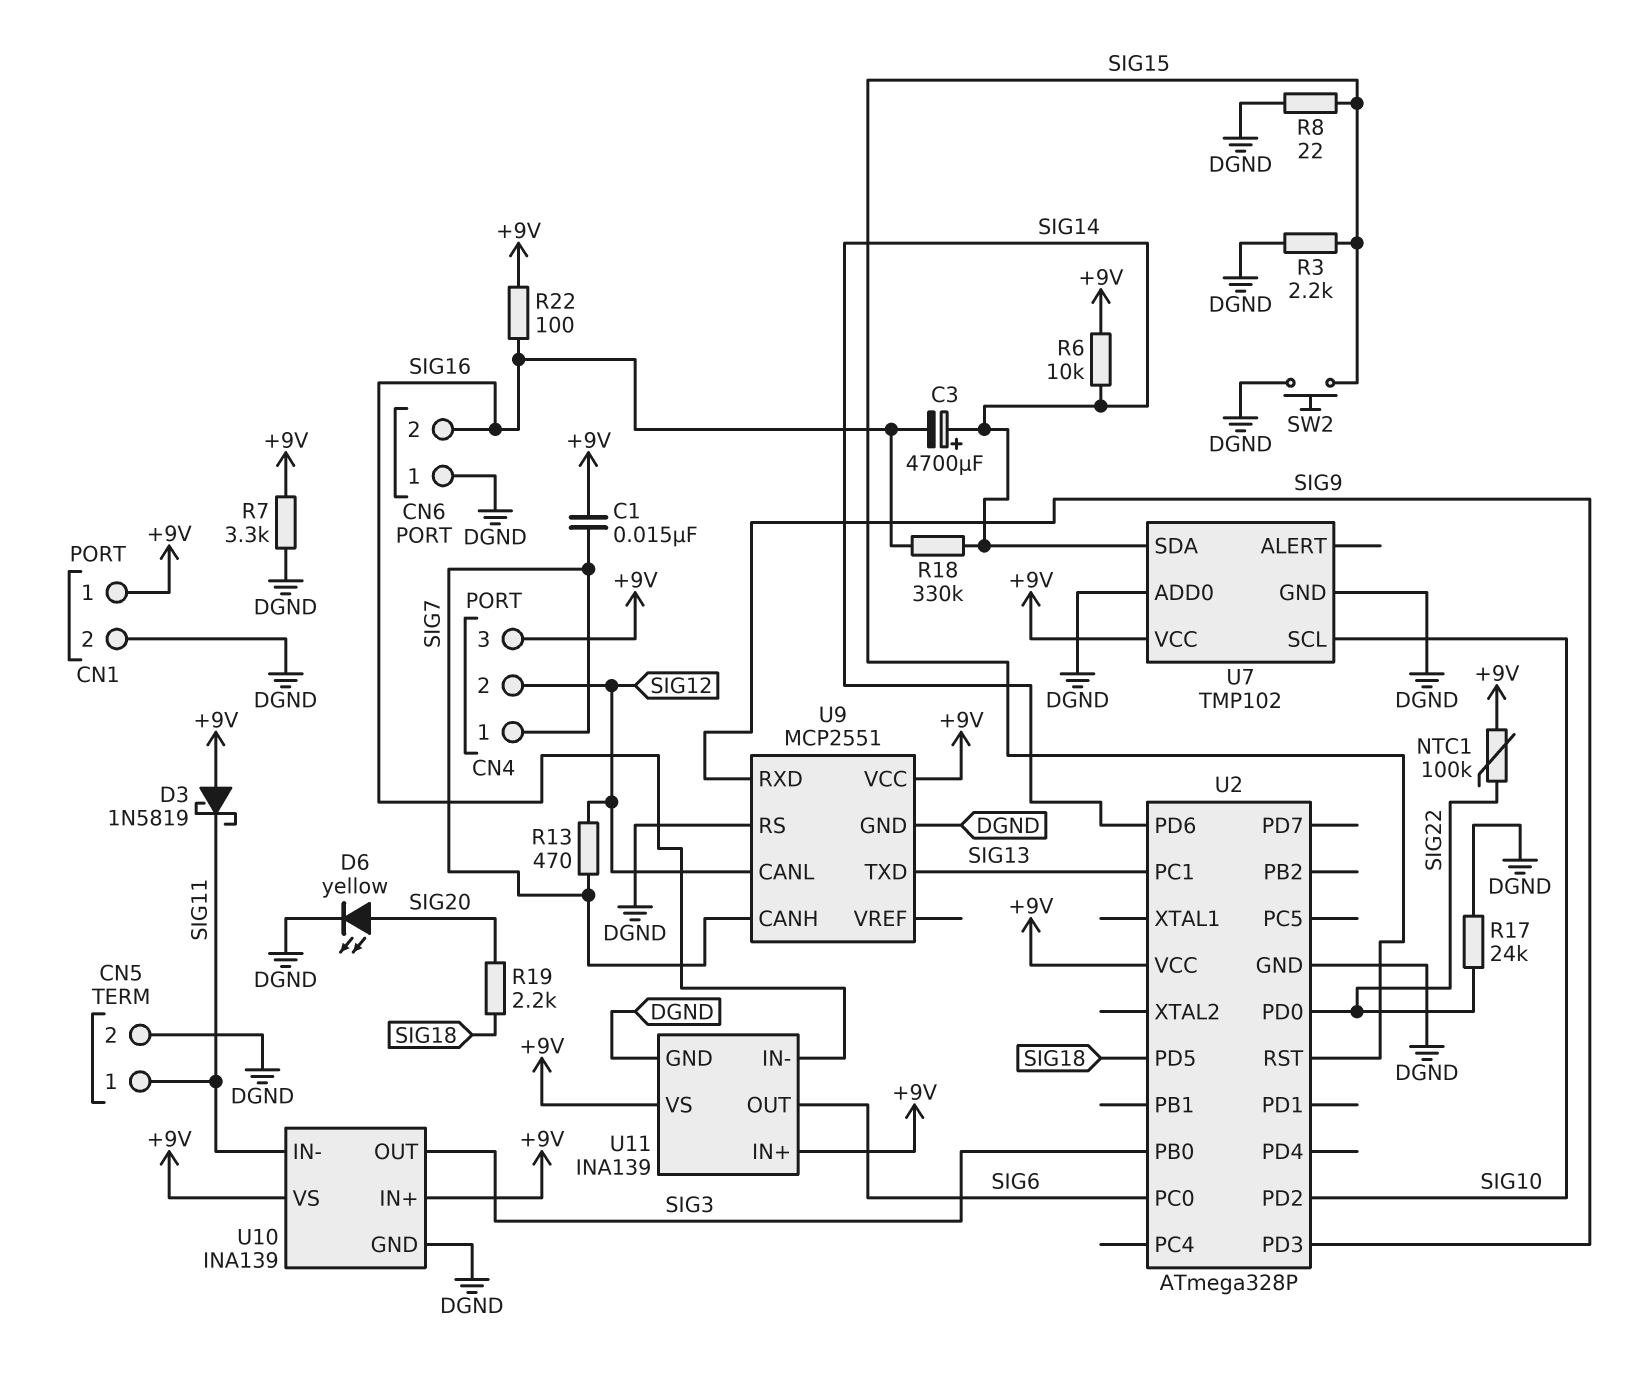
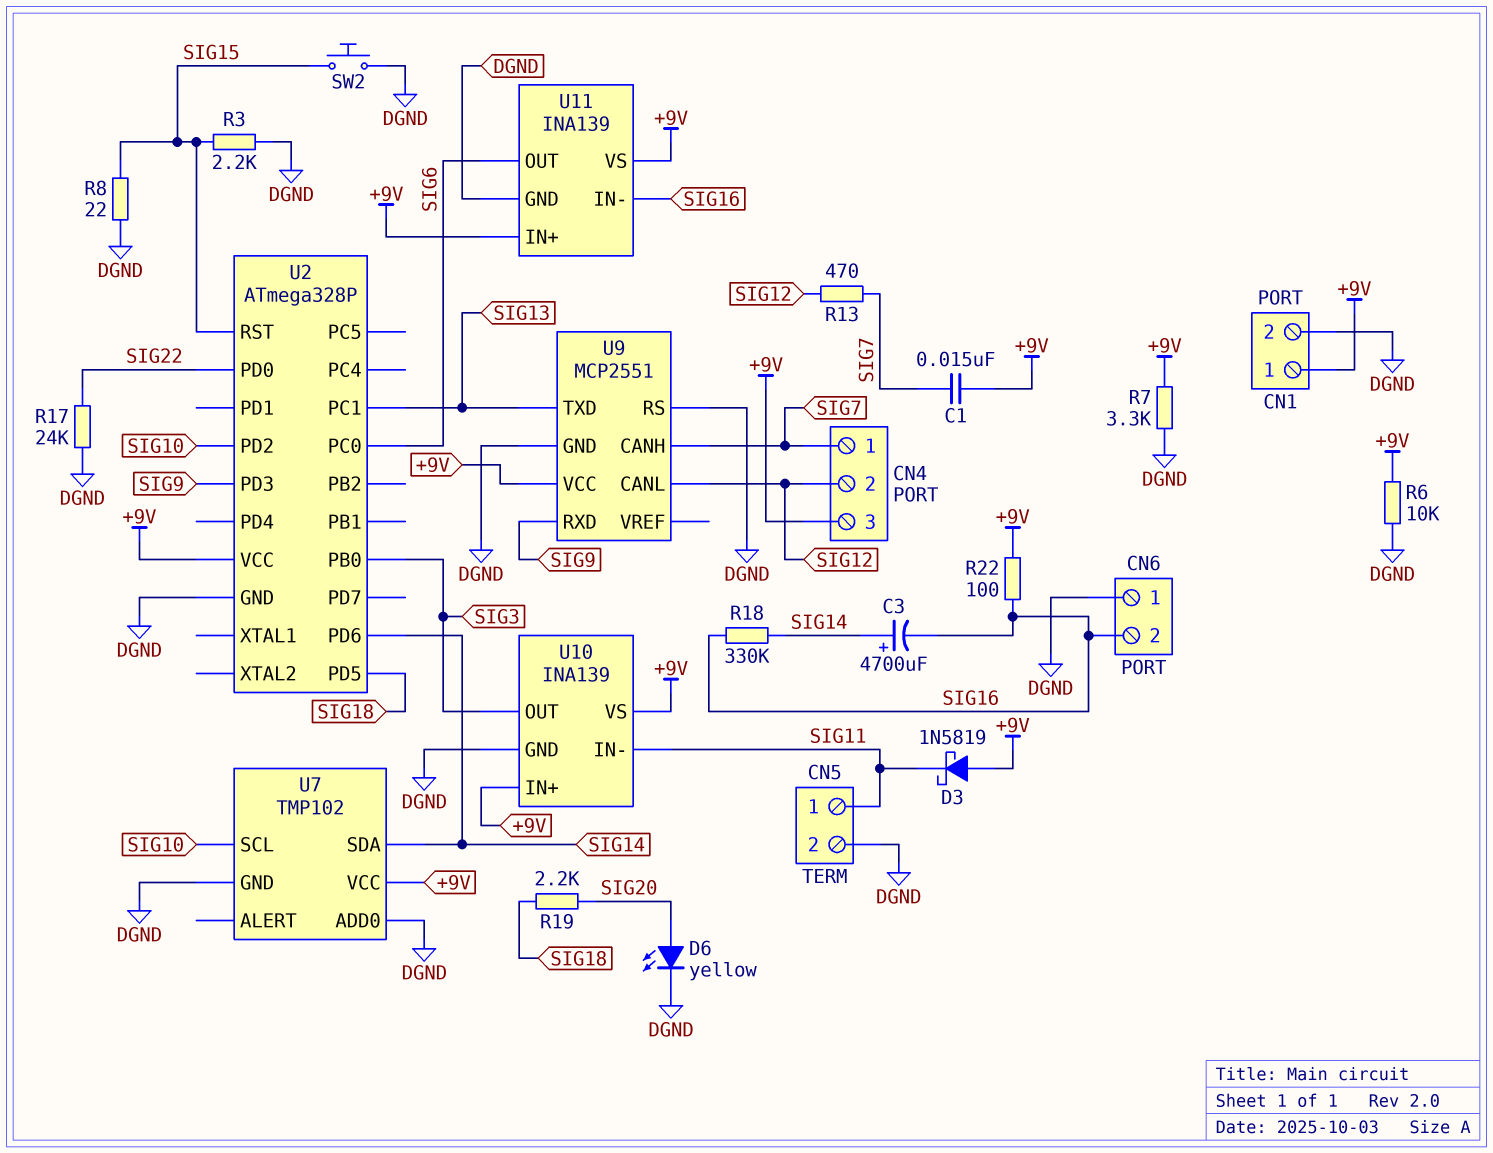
NTC1: 100k (+9V, SIG22) -> none
R6: 10k (+9V, SIG14) -> 10k (+9V, DGND)

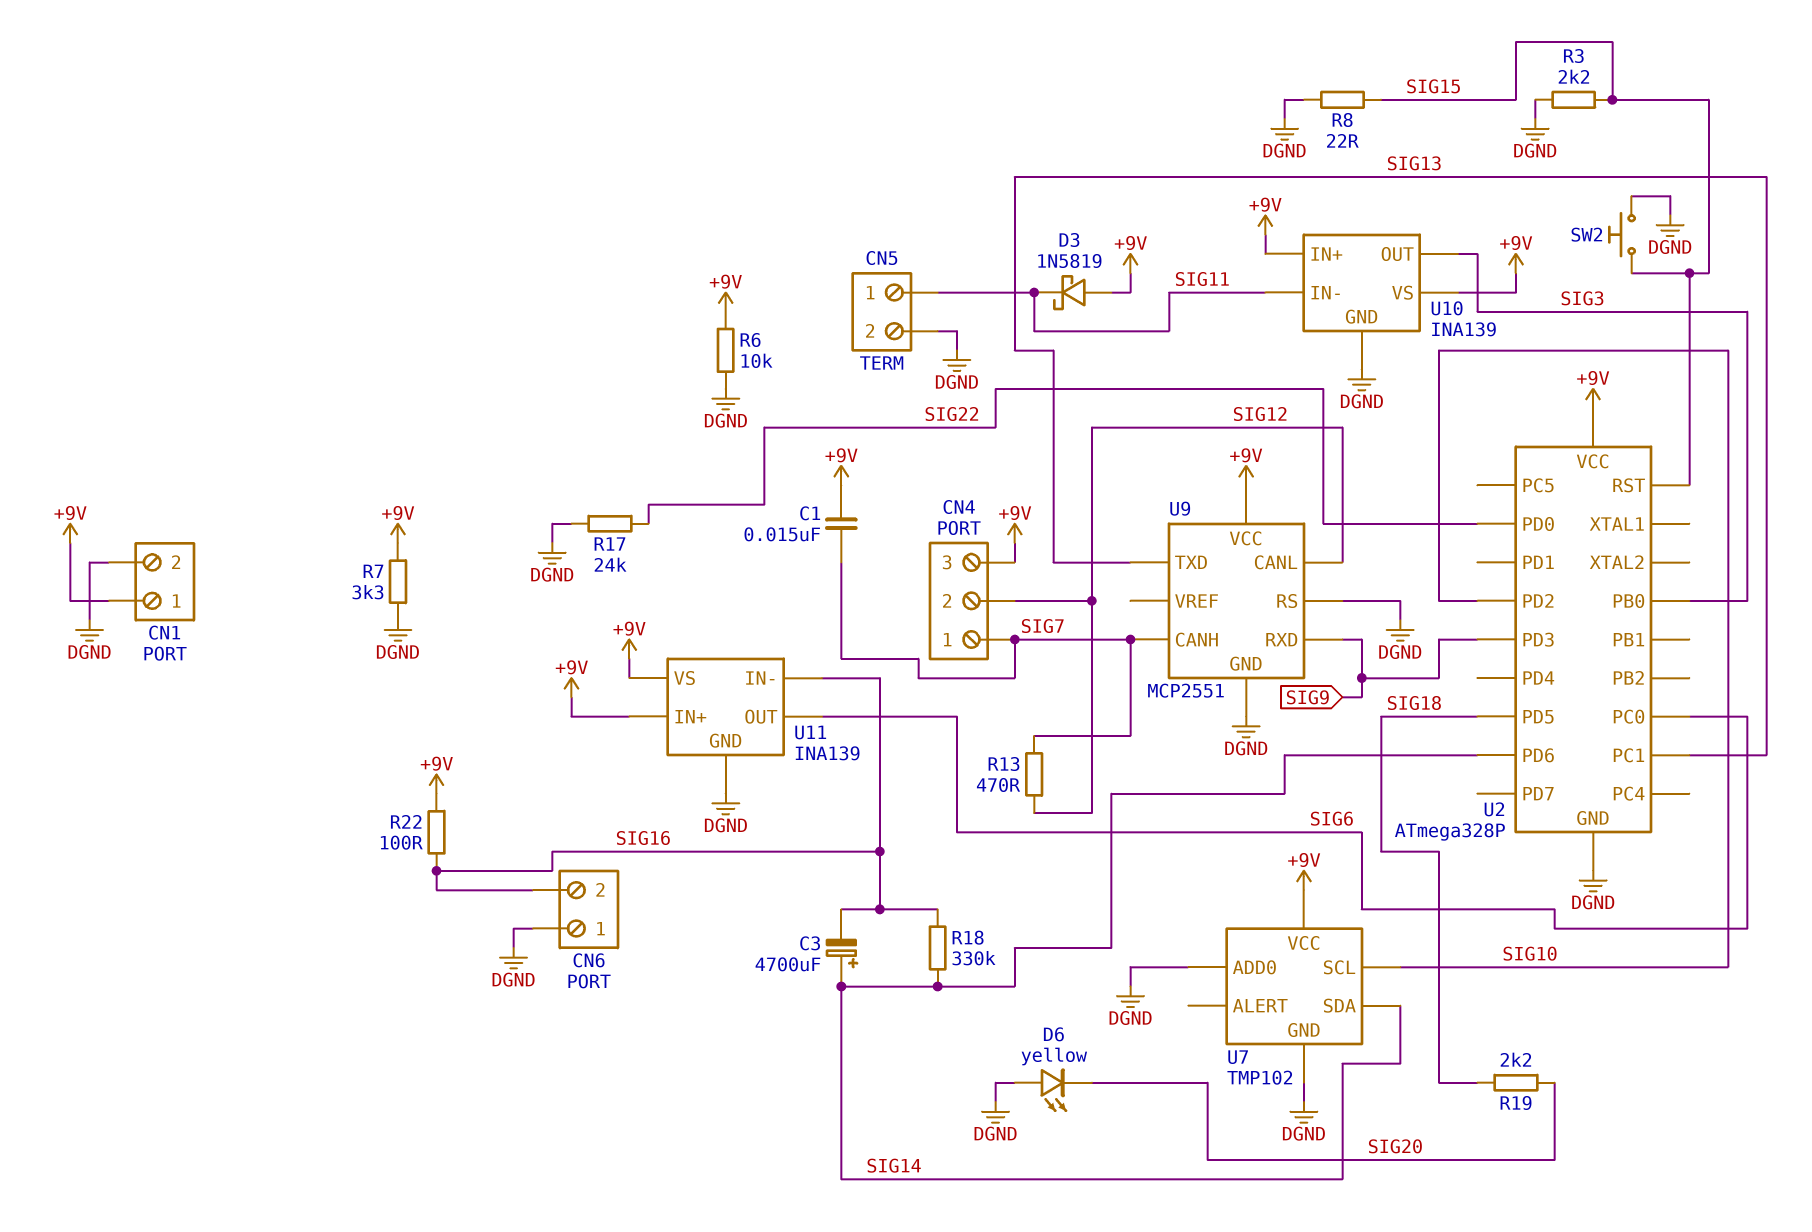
D6: LED yellow (A SIG20, K DGND) -> LED yellow (A DGND, K SIG20)

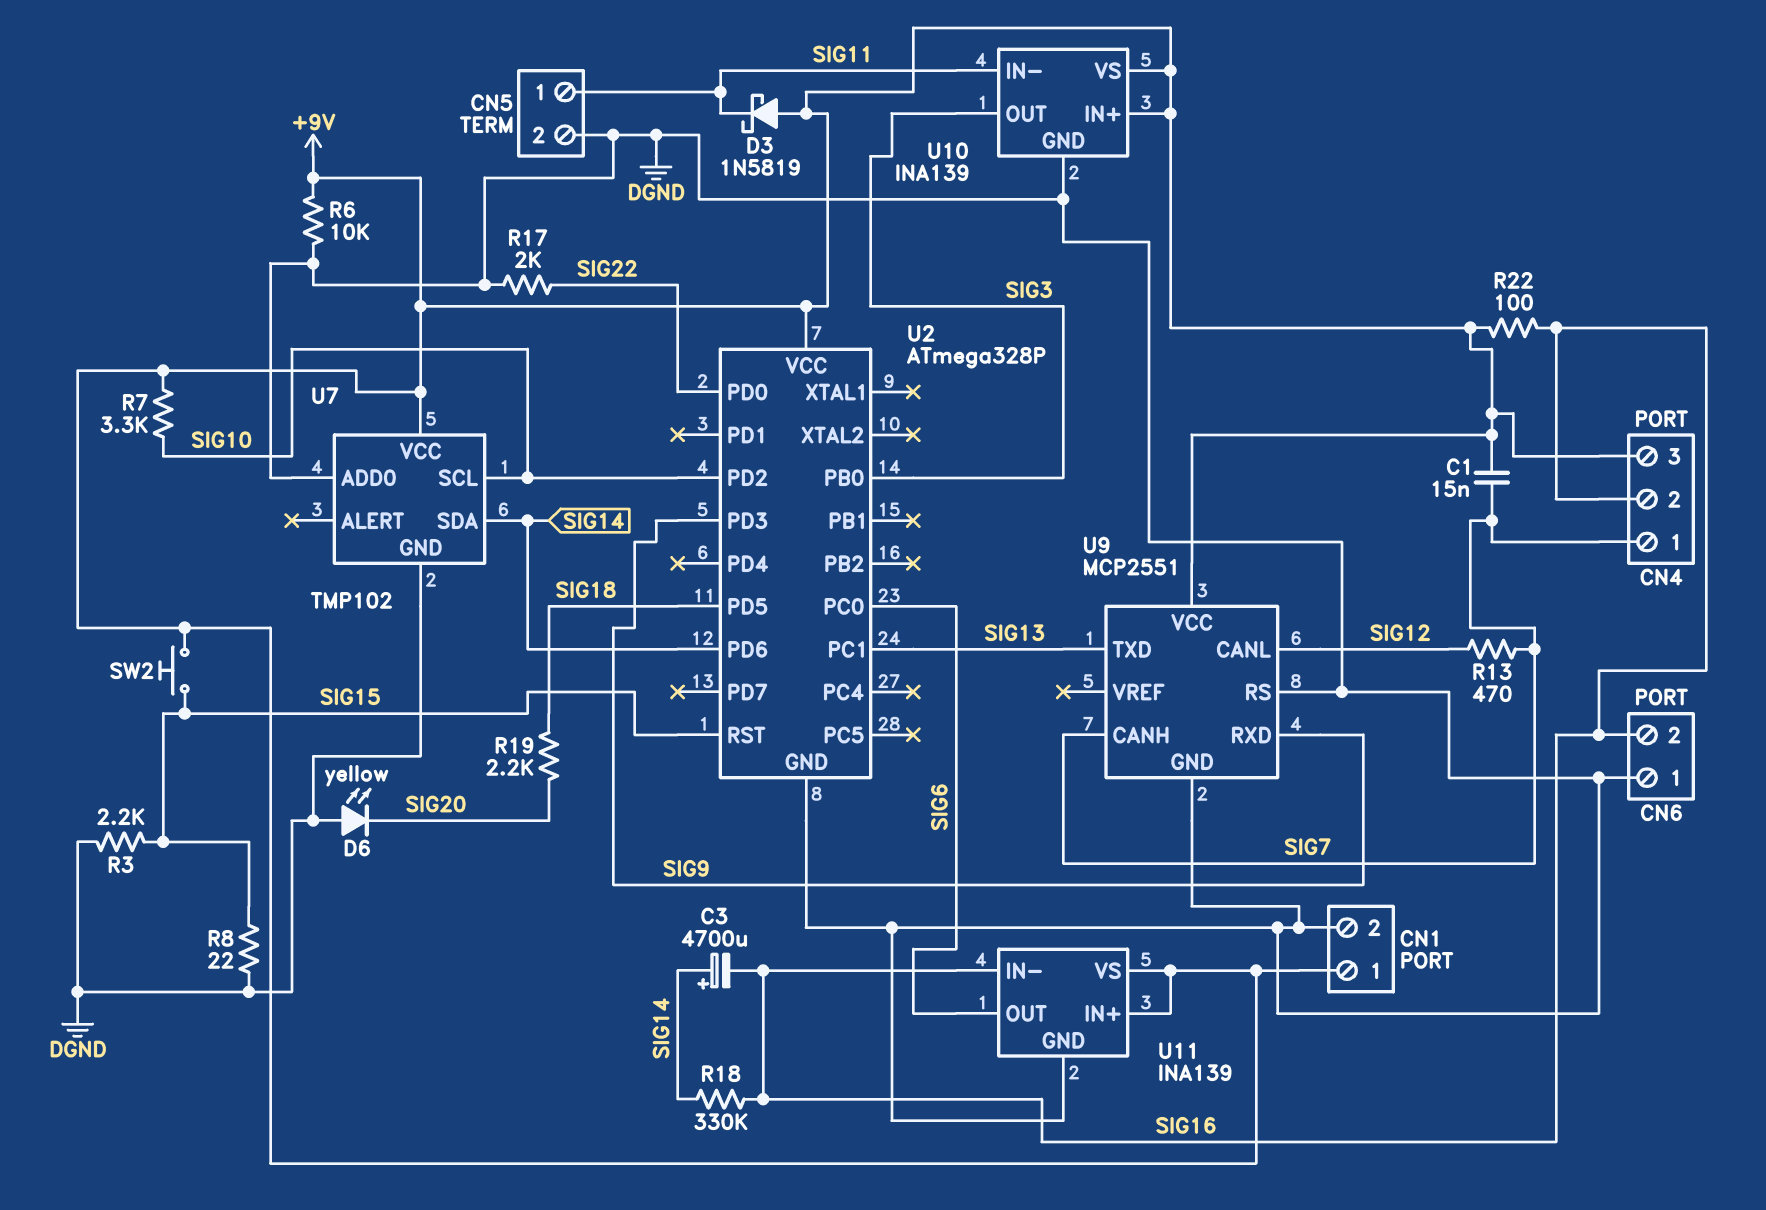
CN4 pin 2: SIG12 -> SIG16
R7: 3.3k (+9V, DGND) -> 3.3k (+9V, SIG10)
R17: 24k (DGND, SIG22) -> 2k (DGND, SIG22)
SW2: button (DGND, SIG15) -> button (+9V, SIG15)

